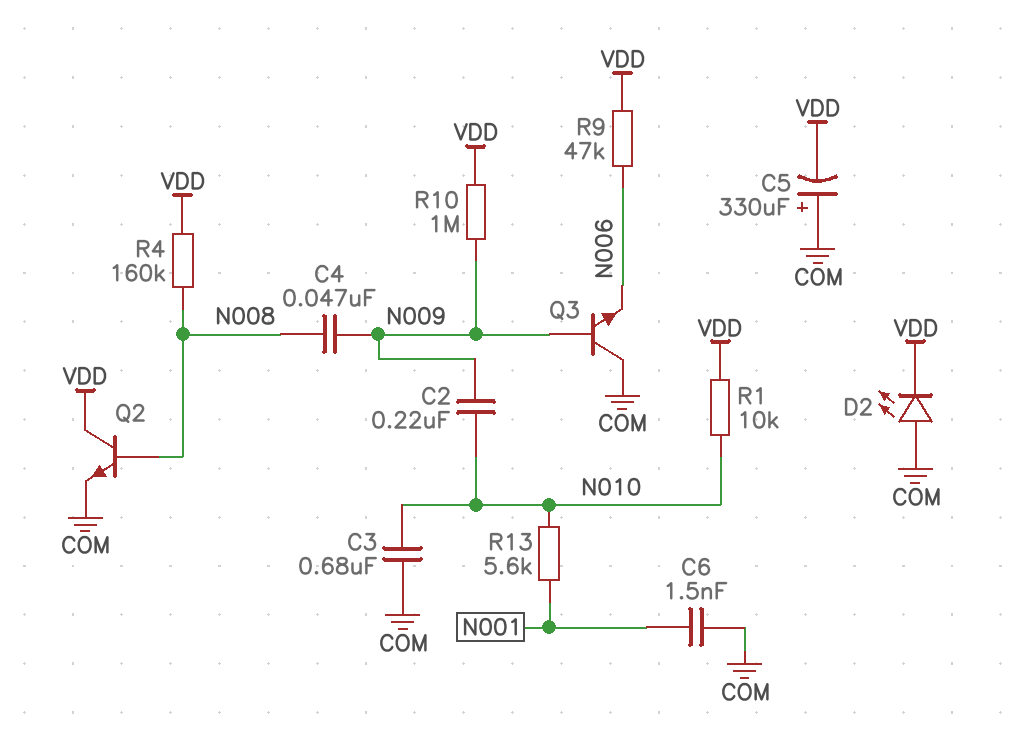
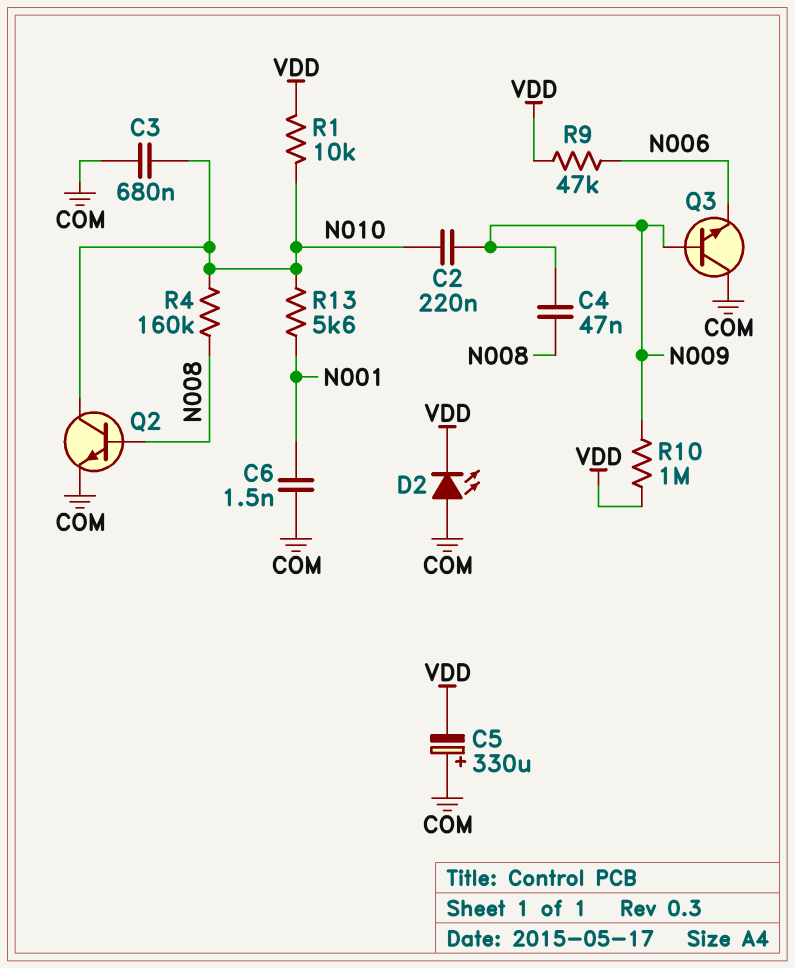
Q2: NPN (B N008, C VDD, E COM) -> NPN (B N008, C N010, E COM)
R4: 160k (N008, VDD) -> 160k (N008, N010)

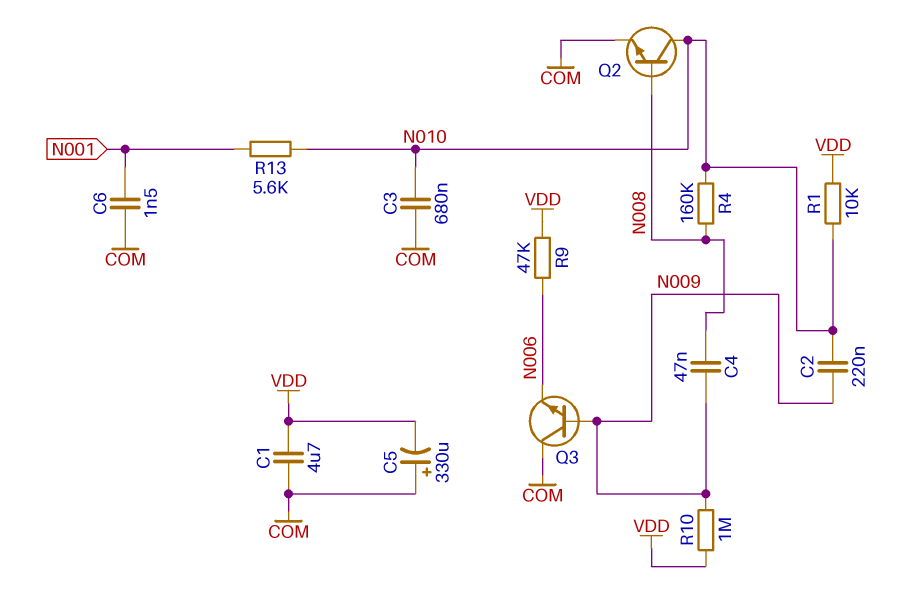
C1: none -> 4.7uF (COM, VDD)
D2: LED (A COM, K VDD) -> none

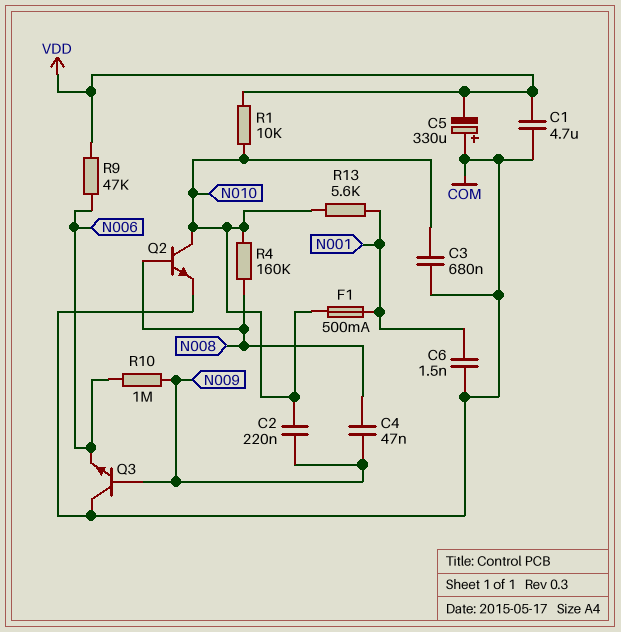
F1: none -> 500mA (N001, N010)
R10: 1M (N009, VDD) -> 1M (N006, N009)

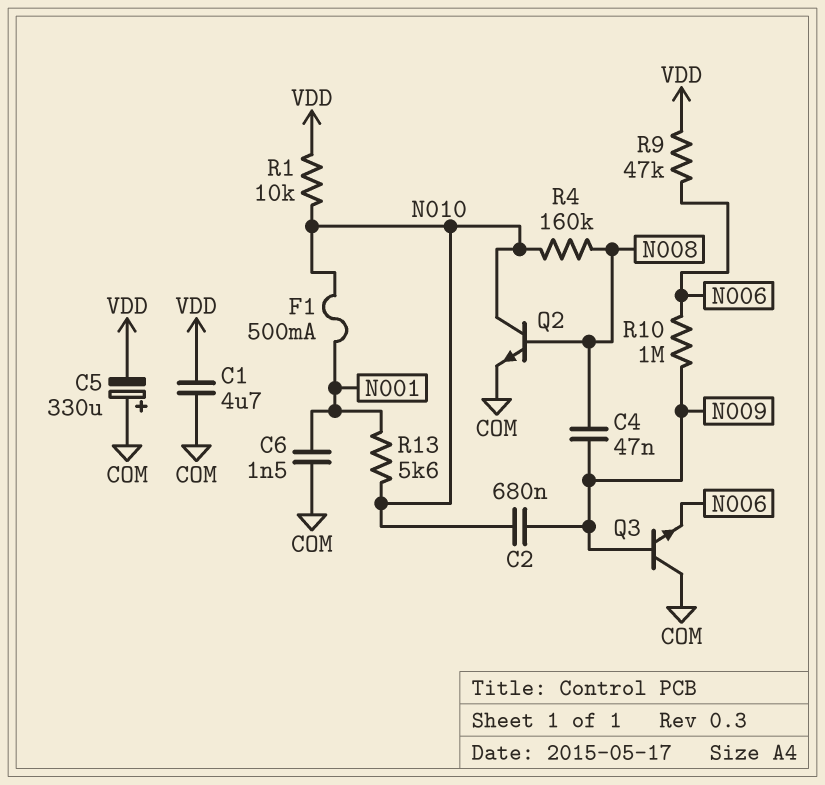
C2: 220nF (N009, N010) -> 680nF (N009, N010)
C3: 680nF (COM, N010) -> none

